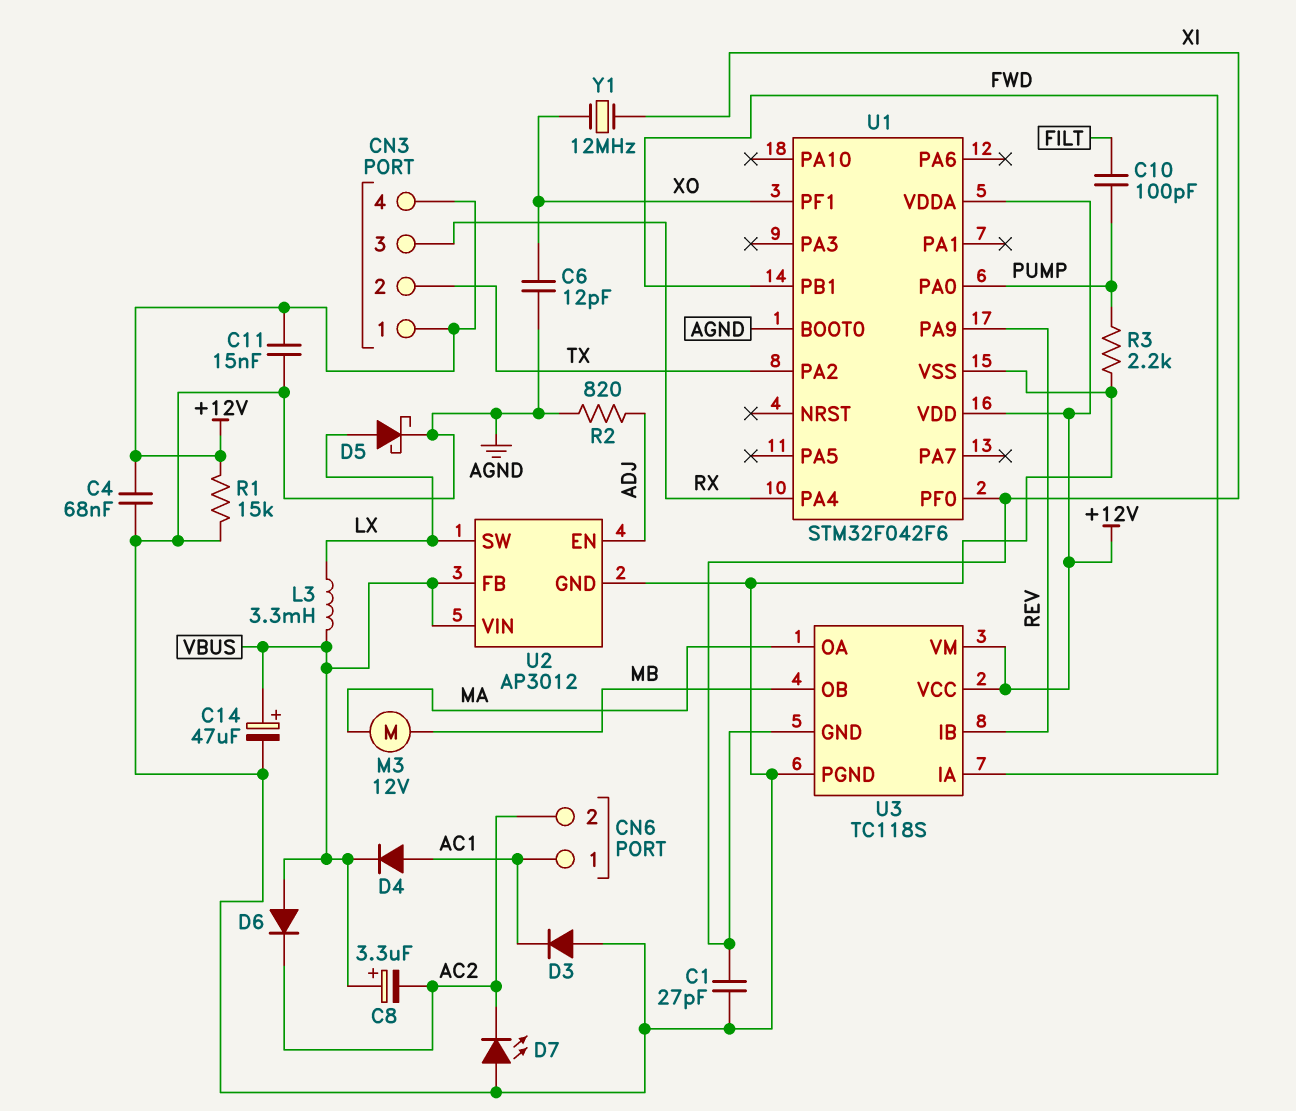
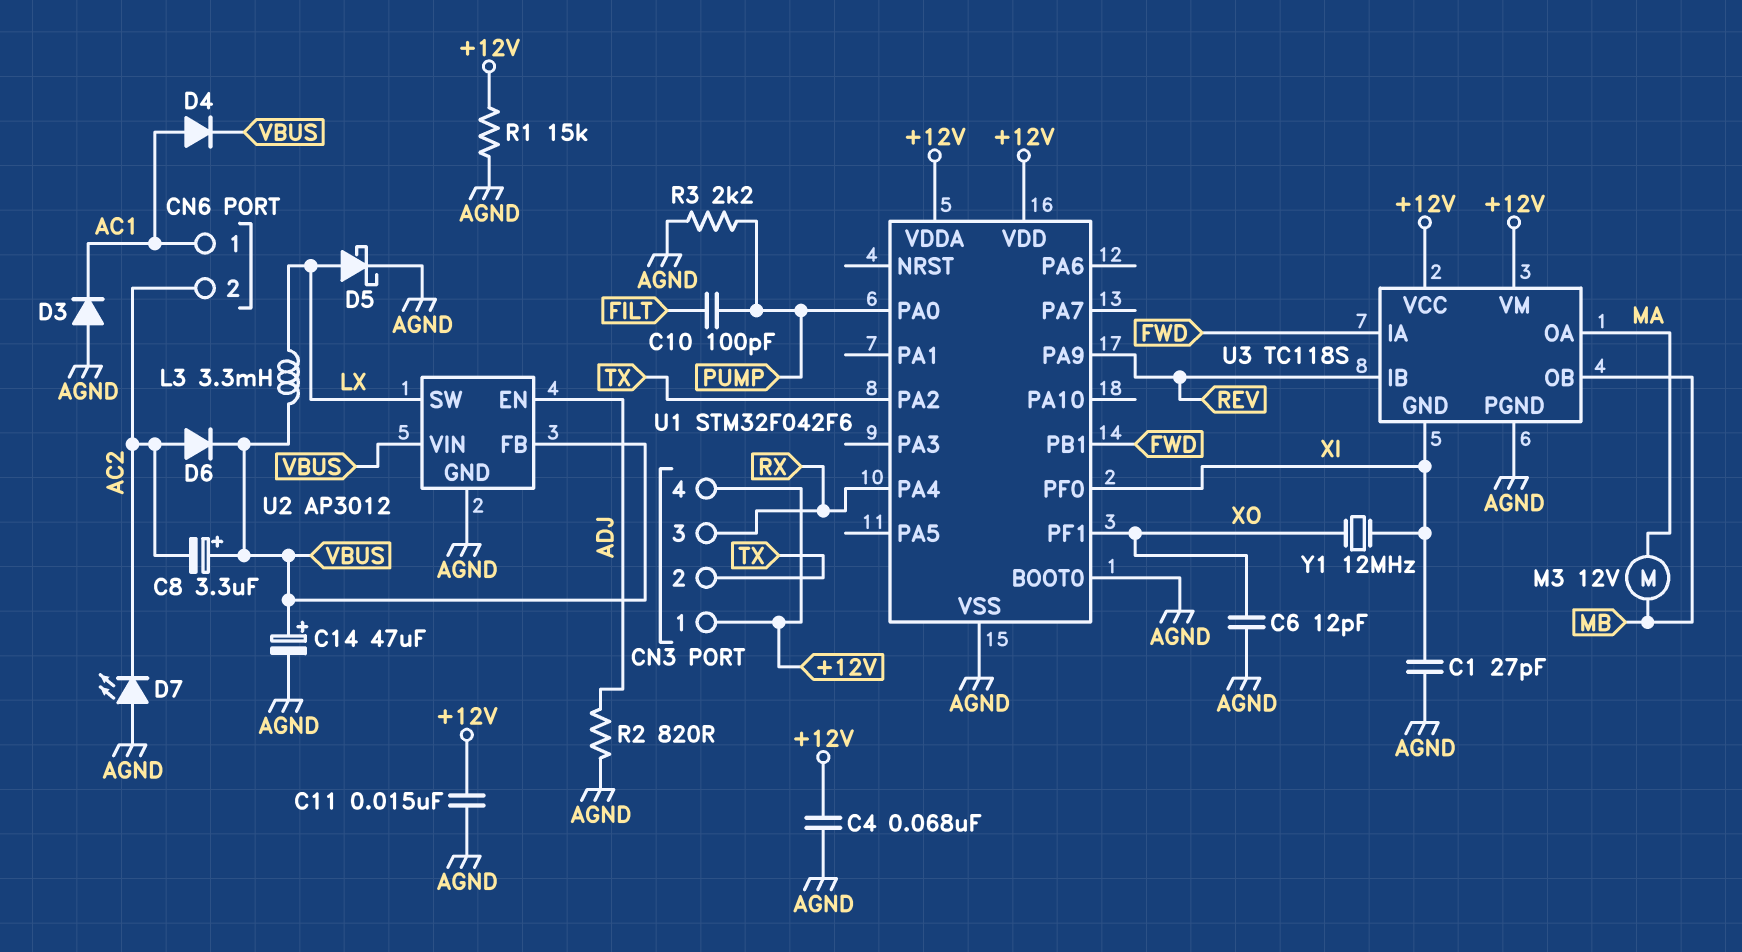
D6: diode (A VBUS, K AC2) -> diode (A AC2, K VBUS)

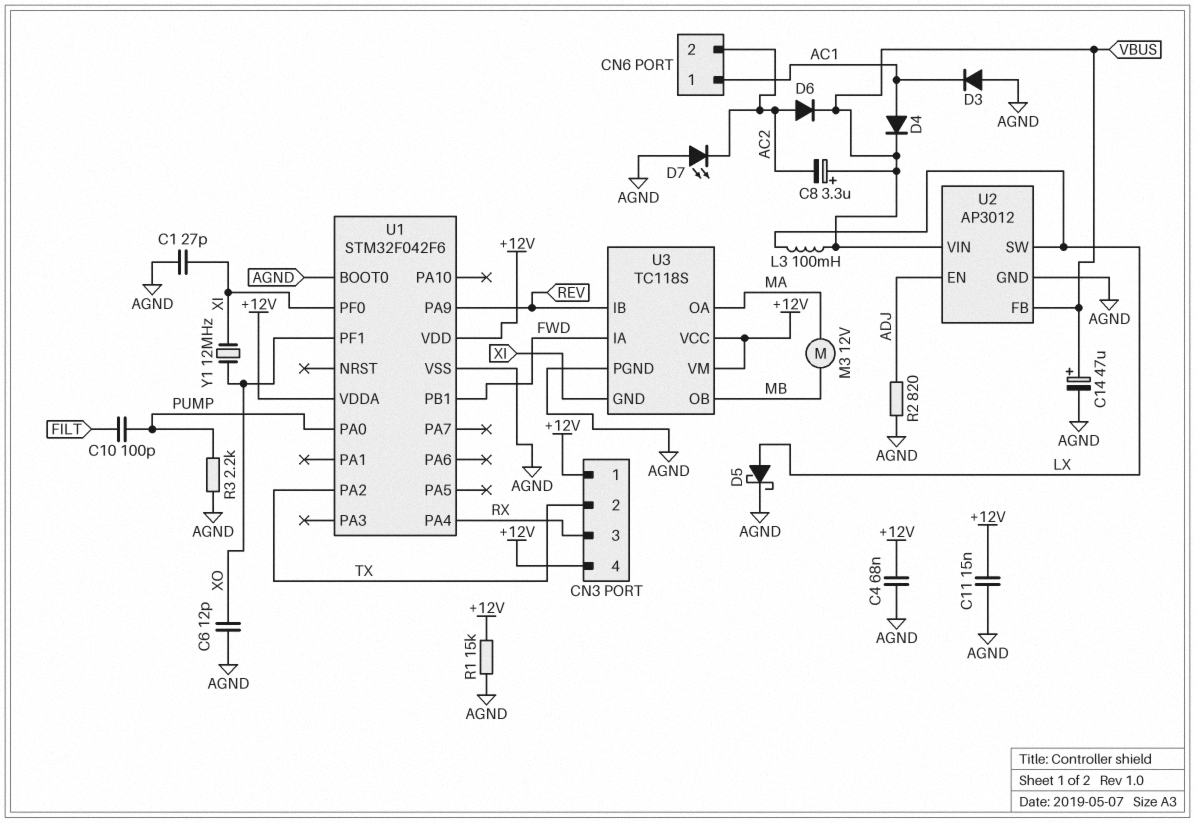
L3: 3.3mH (LX, VBUS) -> 100mH (LX, VBUS)

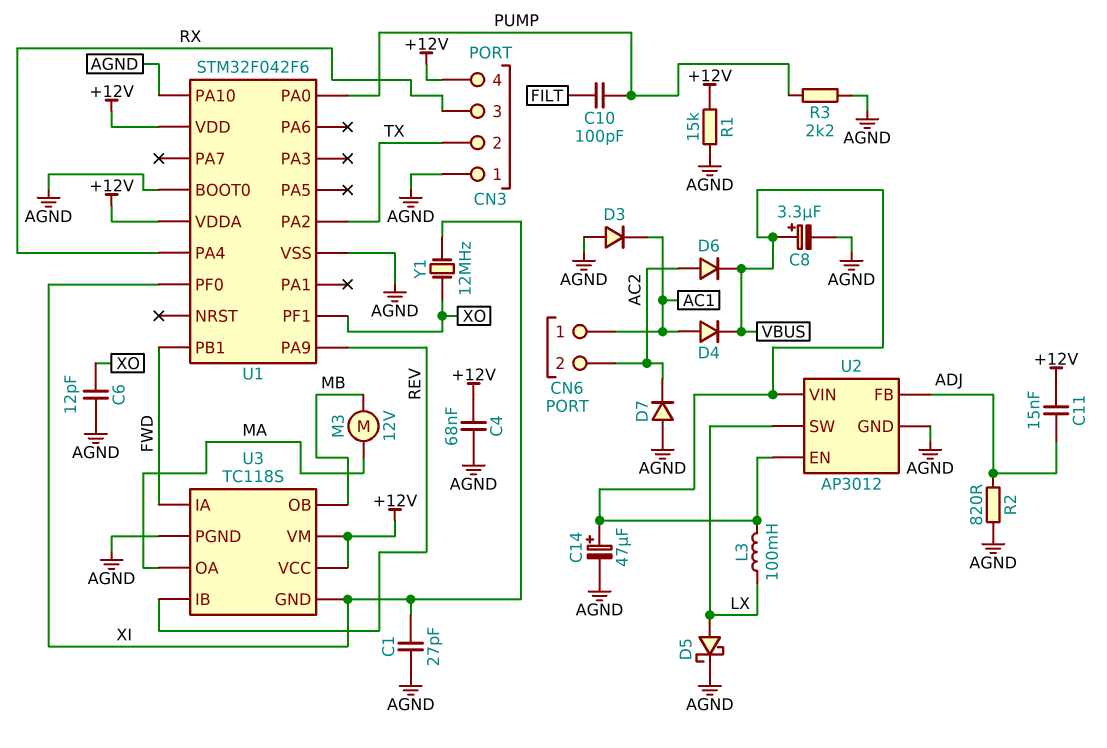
C8: 3.3uF (plus VBUS, minus AC2) -> 3.3uF (plus VBUS, minus AGND)
C11: 15nF (+12V, AGND) -> 15nF (+12V, ADJ)
CN3 pin 1: +12V -> AGND
D7: LED (A AGND, K AC2) -> diode (A AGND, K AC2)
U1 pin PA10: none -> AGND
U2 pin EN: ADJ -> VBUS
U2 pin FB: VBUS -> ADJ

